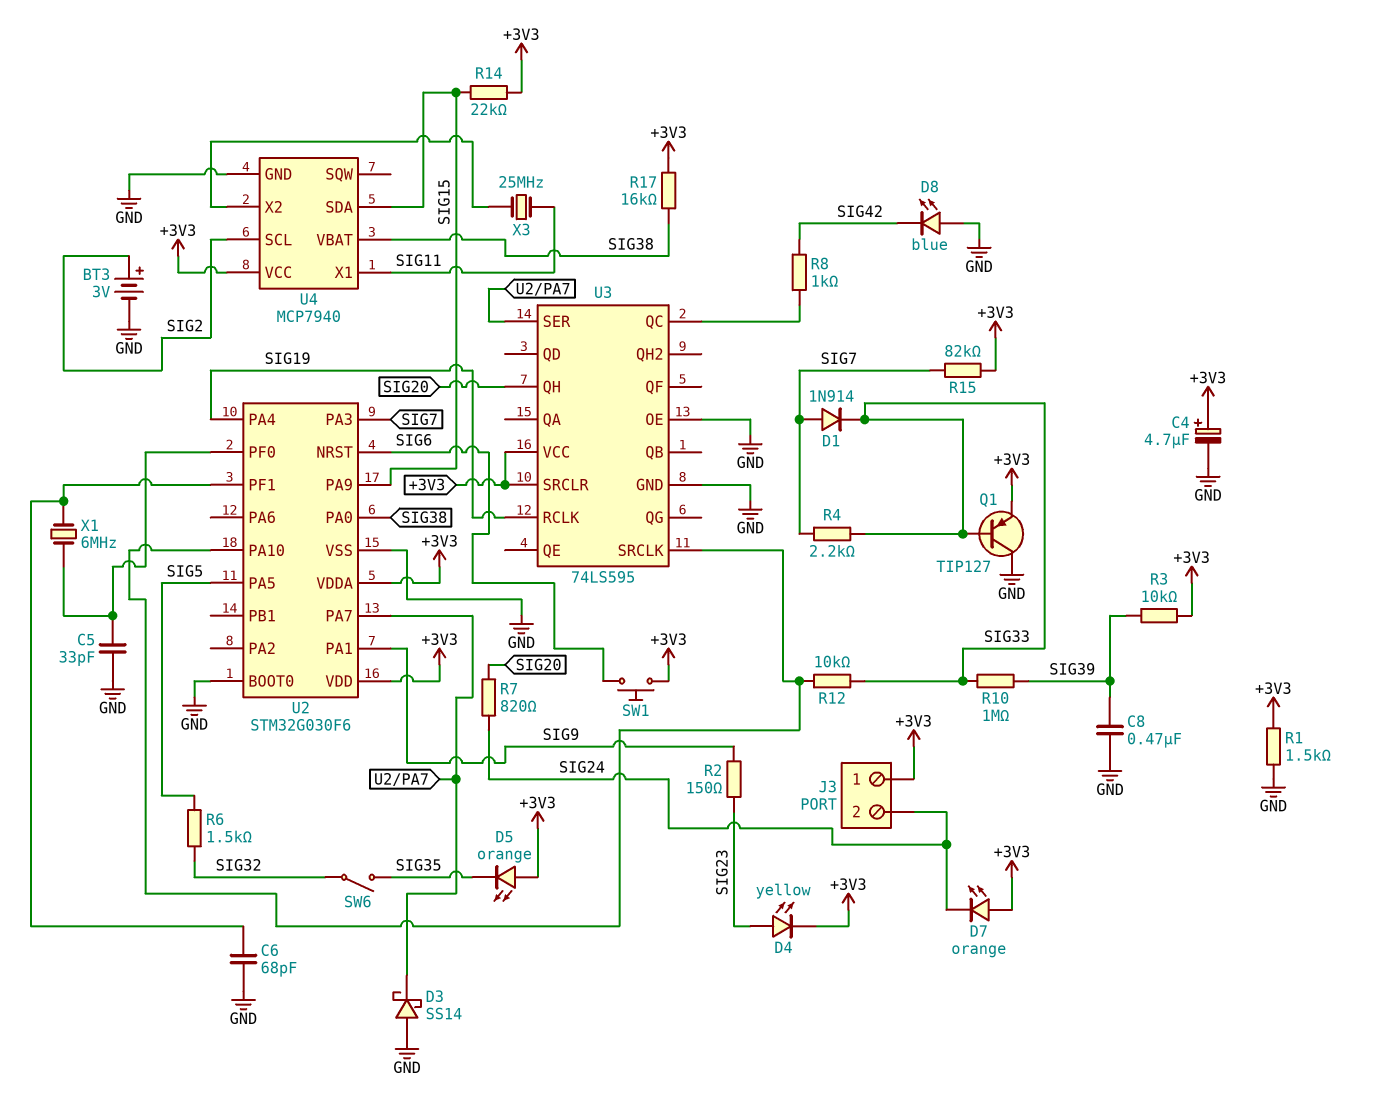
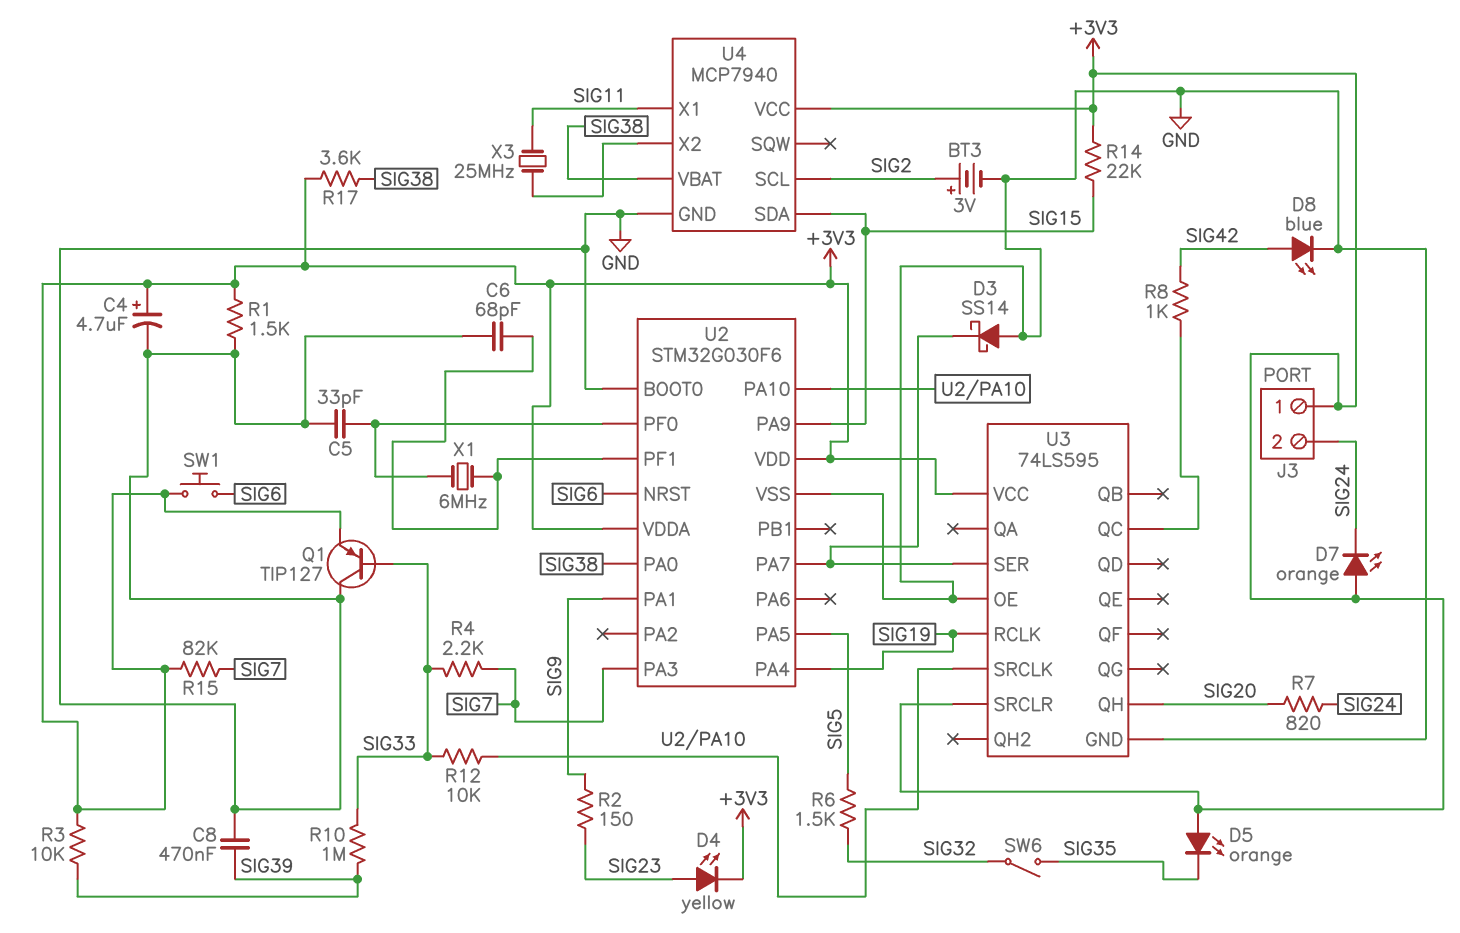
D1: diode 1N914 (A SIG7, K SIG33) -> none
D8: LED blue (A GND, K SIG42) -> LED blue (A SIG42, K GND)
R17: 16k (+3V3, SIG38) -> 3.6k (+3V3, SIG38)

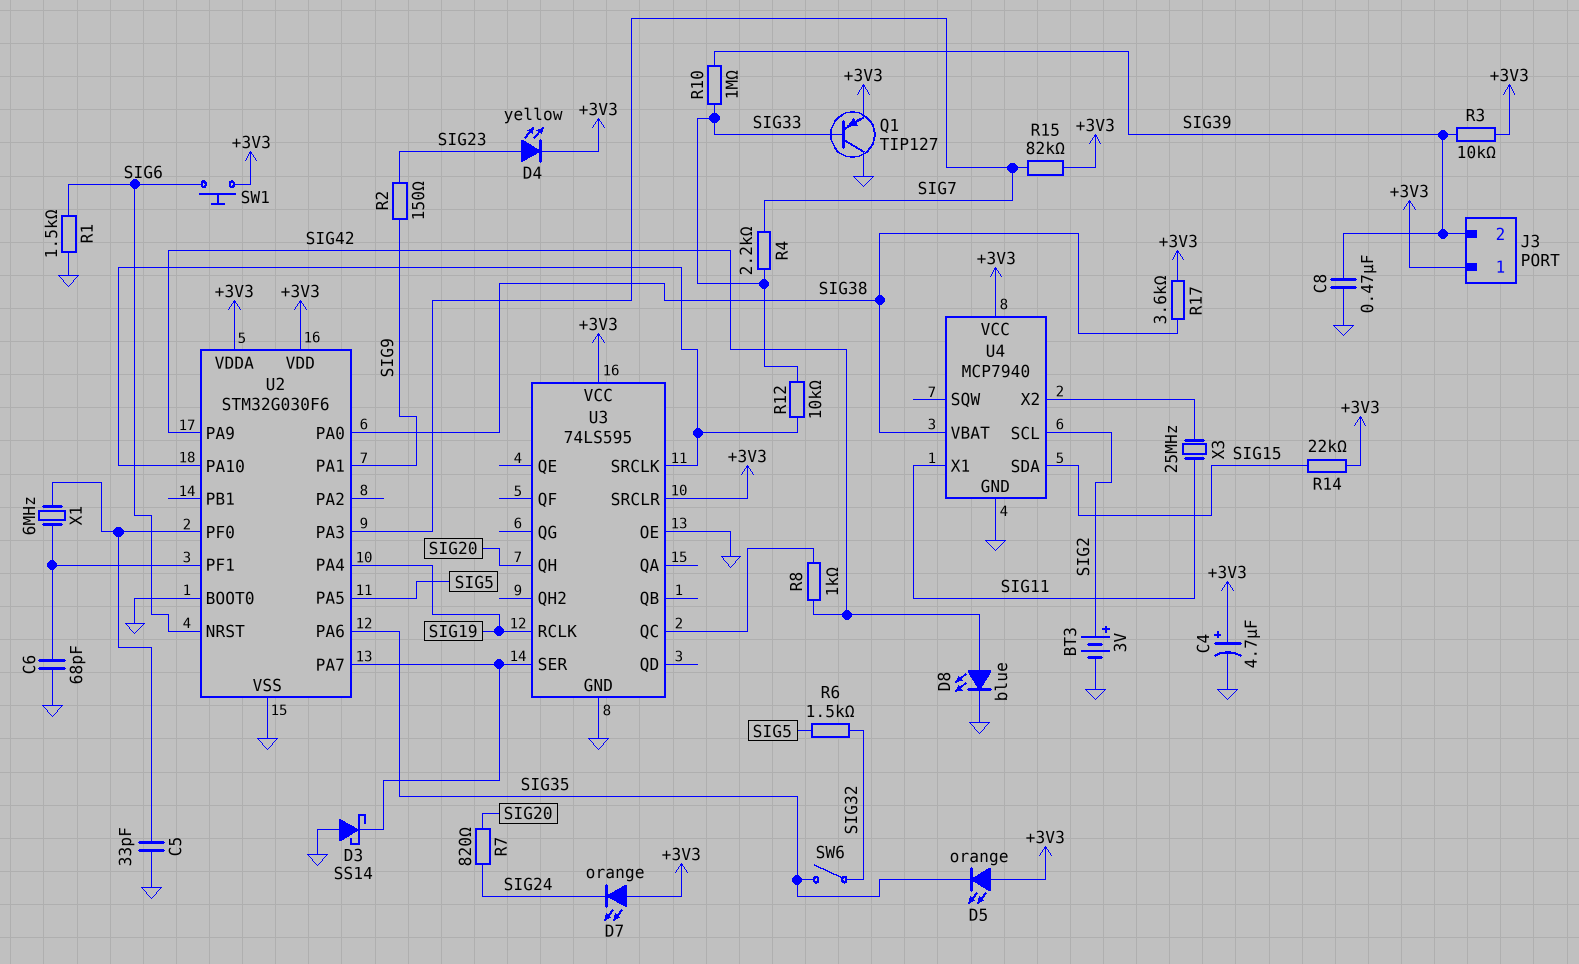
J3 pin 2: SIG24 -> SIG39
R1: 1.5k (+3V3, GND) -> 1.5k (GND, SIG6)
U2 pin PA6: none -> SIG35
U2 pin PA9: SIG15 -> SIG42

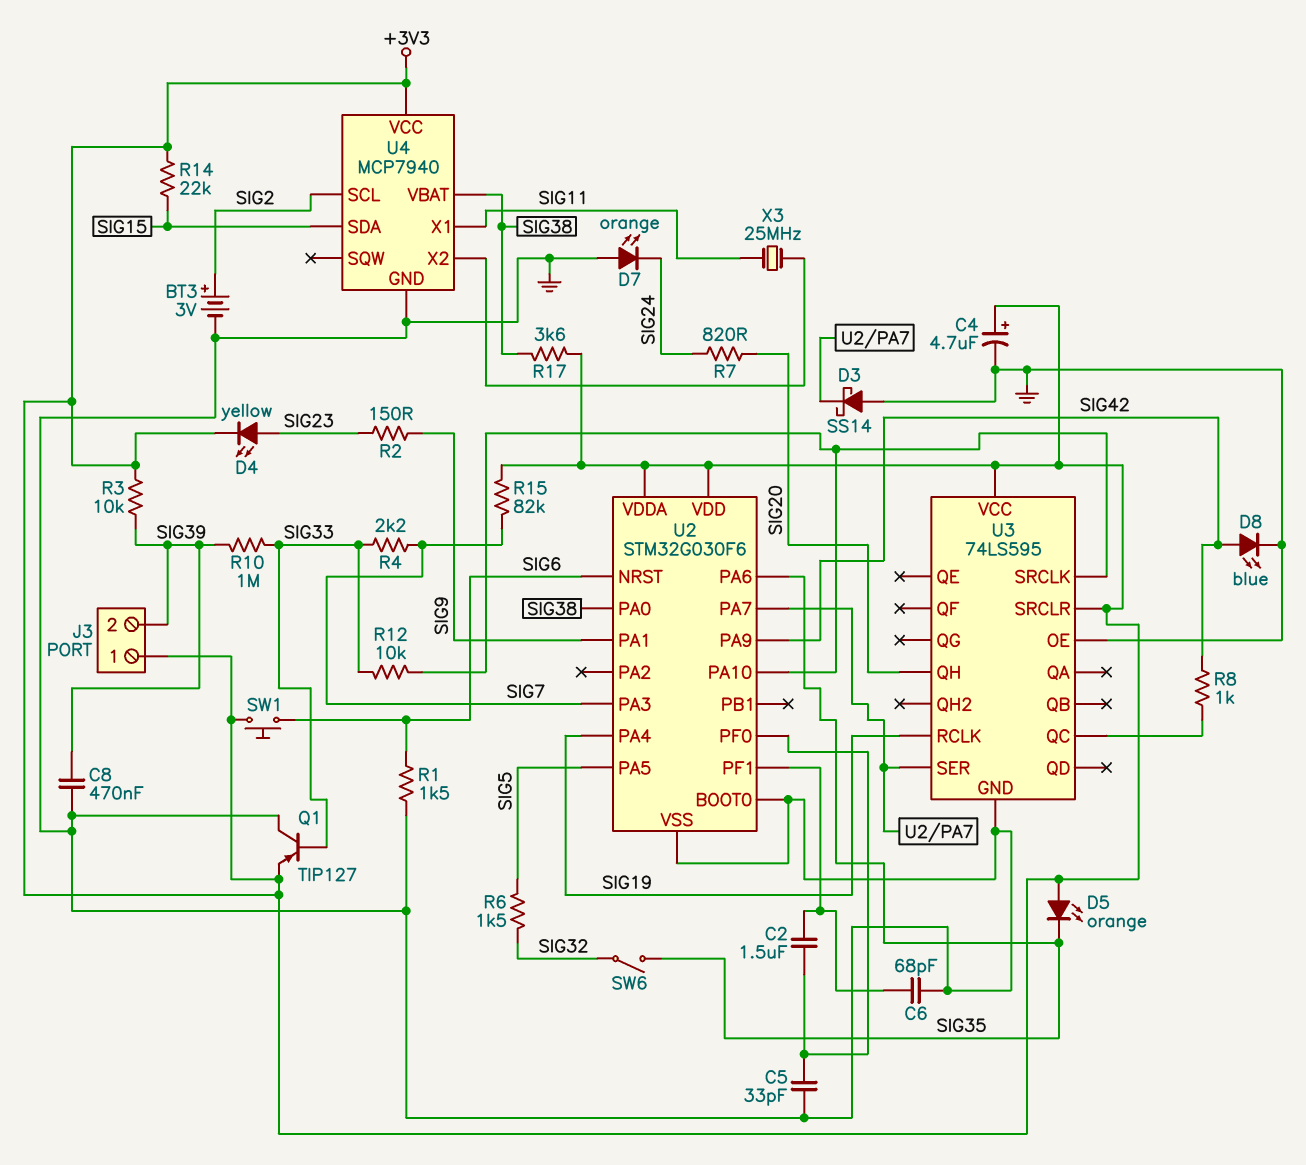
C2: none -> 1.5uF (U2/PF0, U2/PF1)
D7: LED orange (A +3V3, K SIG24) -> LED orange (A GND, K SIG24)
X1: 6MHz (U2/PF0, U2/PF1) -> none

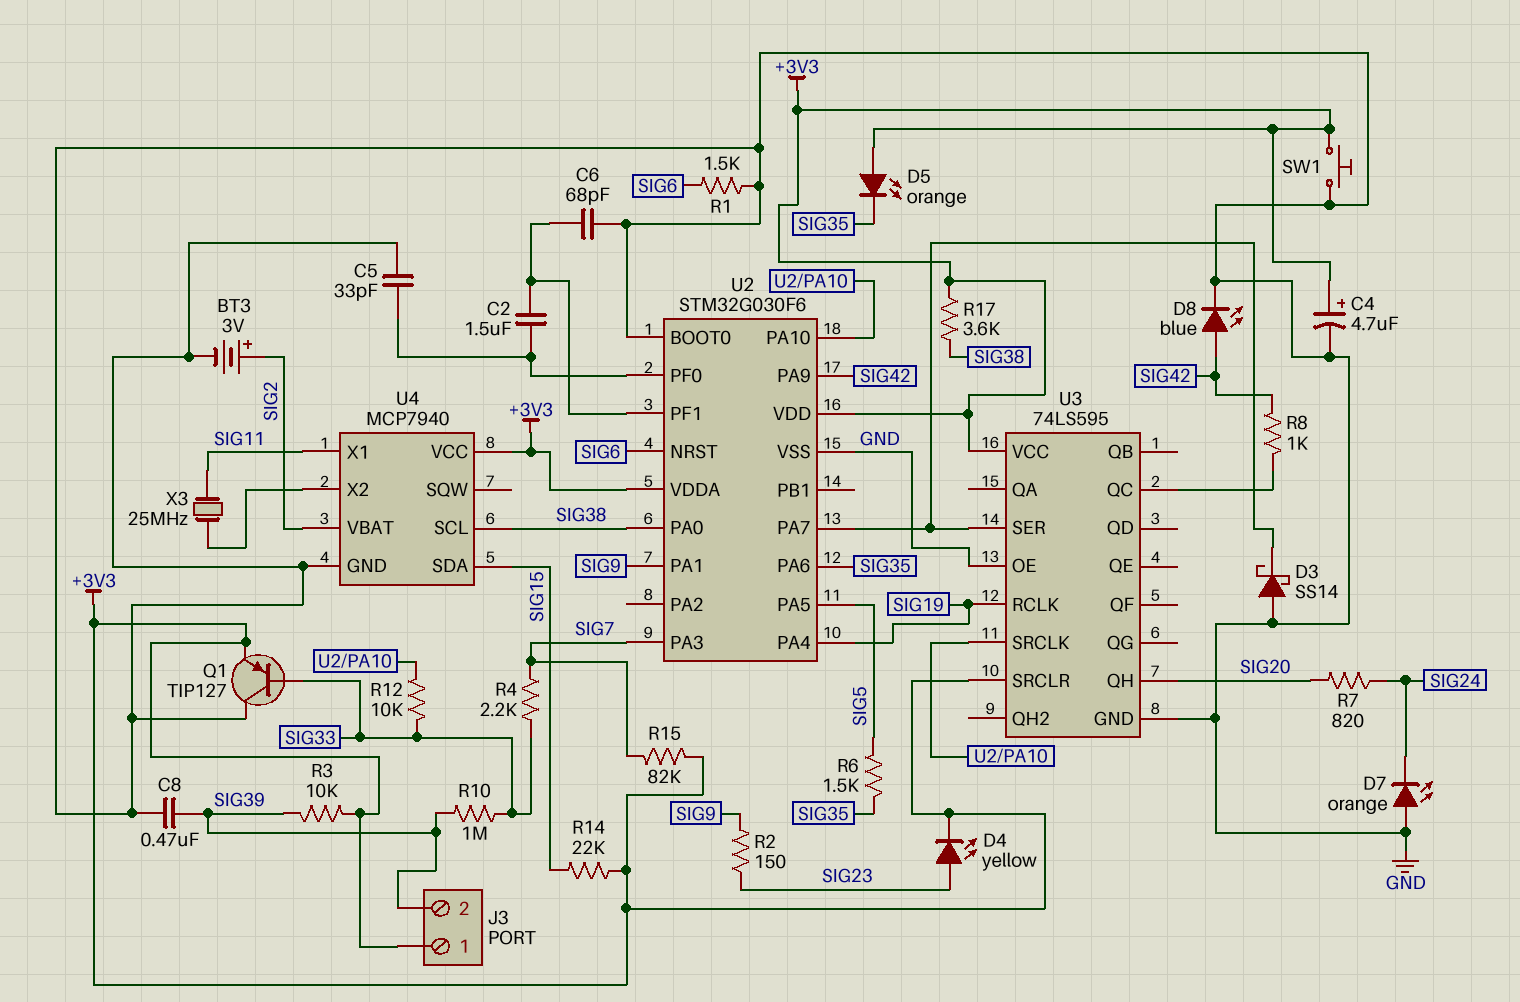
R6: 1.5k (SIG5, SIG32) -> 1.5k (SIG5, SIG35)
SW1: button (+3V3, SIG6) -> button (+3V3, GND)
SW6: switch (SIG32, SIG35) -> none
U4 pin SCL: SIG2 -> SIG38
U4 pin VBAT: SIG38 -> SIG2

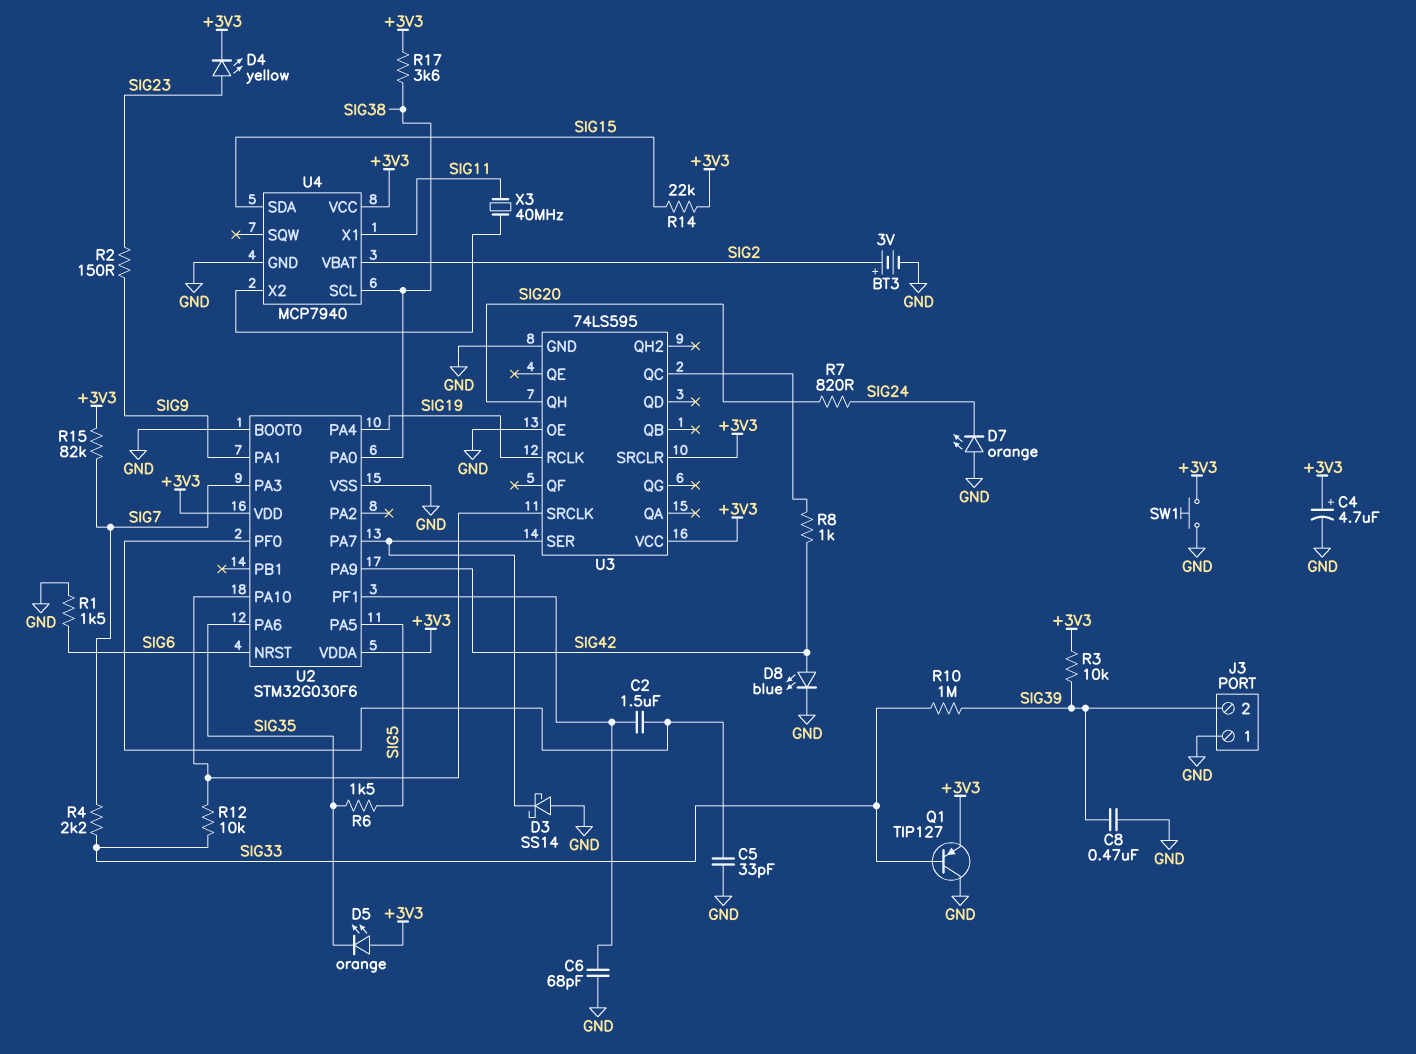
J3 pin 1: +3V3 -> GND
X3: 25MHz (SIG11, U4/X2) -> 40MHz (SIG11, U4/X2)

